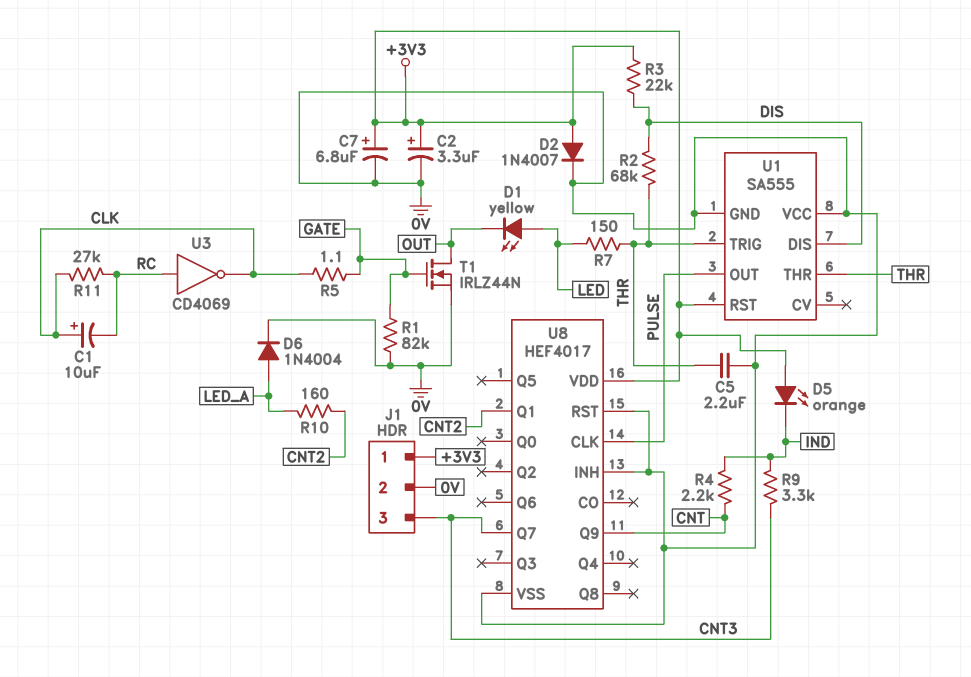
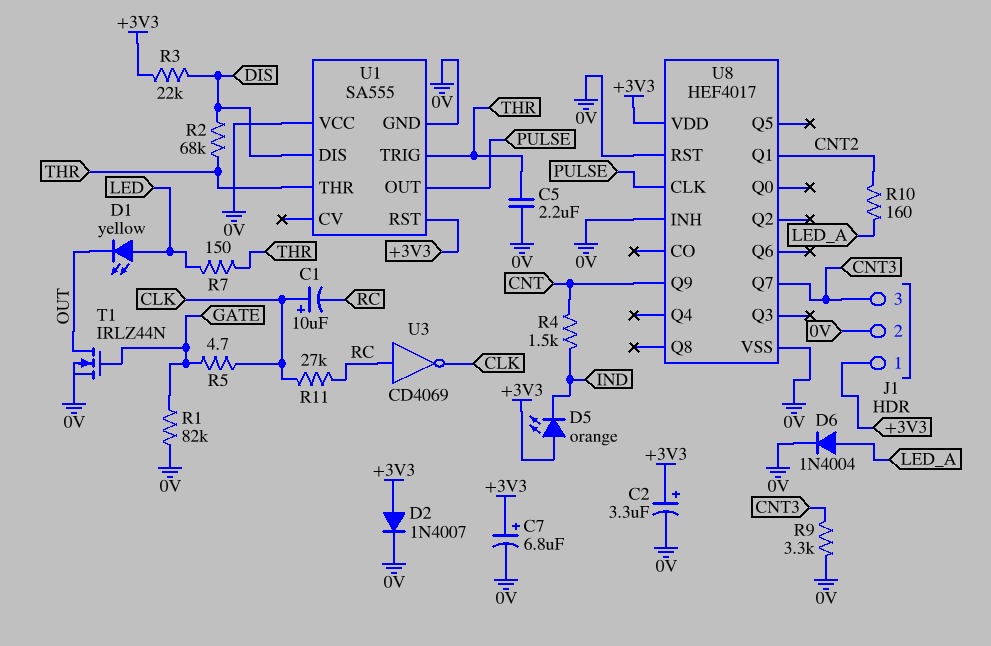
R4: 2.2k (CNT, IND) -> 1.5k (CNT, IND)
R5: 1.1 (CLK, GATE) -> 4.7 (CLK, GATE)
R9: 3.3k (CNT3, IND) -> 3.3k (0V, CNT3)

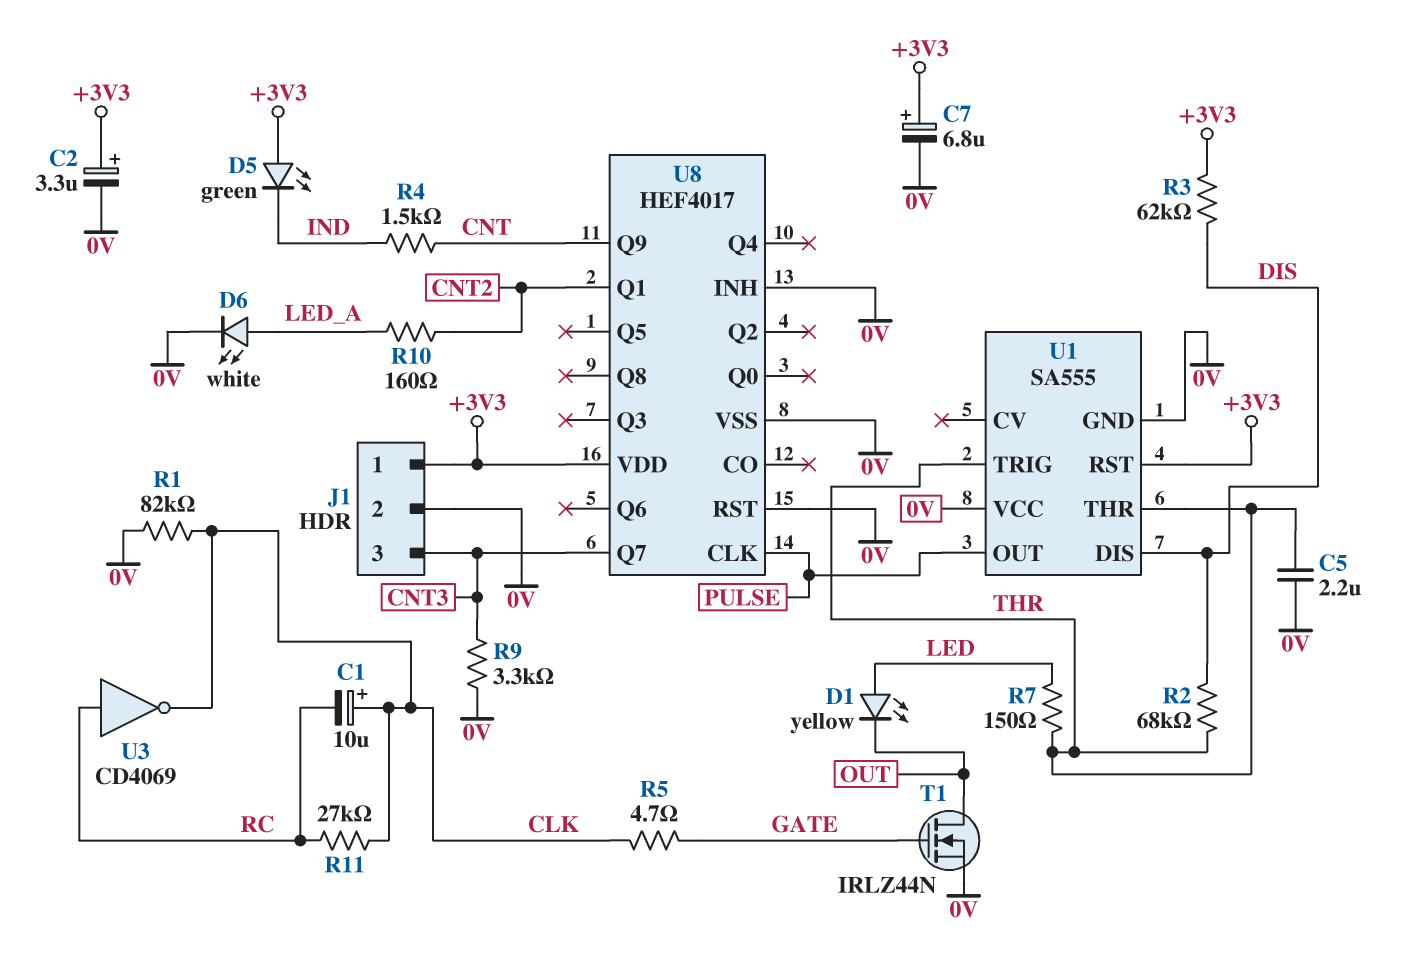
D2: diode 1N4007 (A +3V3, K 0V) -> none
D5: LED orange (A +3V3, K IND) -> LED green (A +3V3, K IND)
D6: diode 1N4004 (A LED_A, K 0V) -> LED white (A LED_A, K 0V)
R1: 82k (0V, GATE) -> 82k (0V, CLK)
R3: 22k (+3V3, DIS) -> 62k (+3V3, DIS)

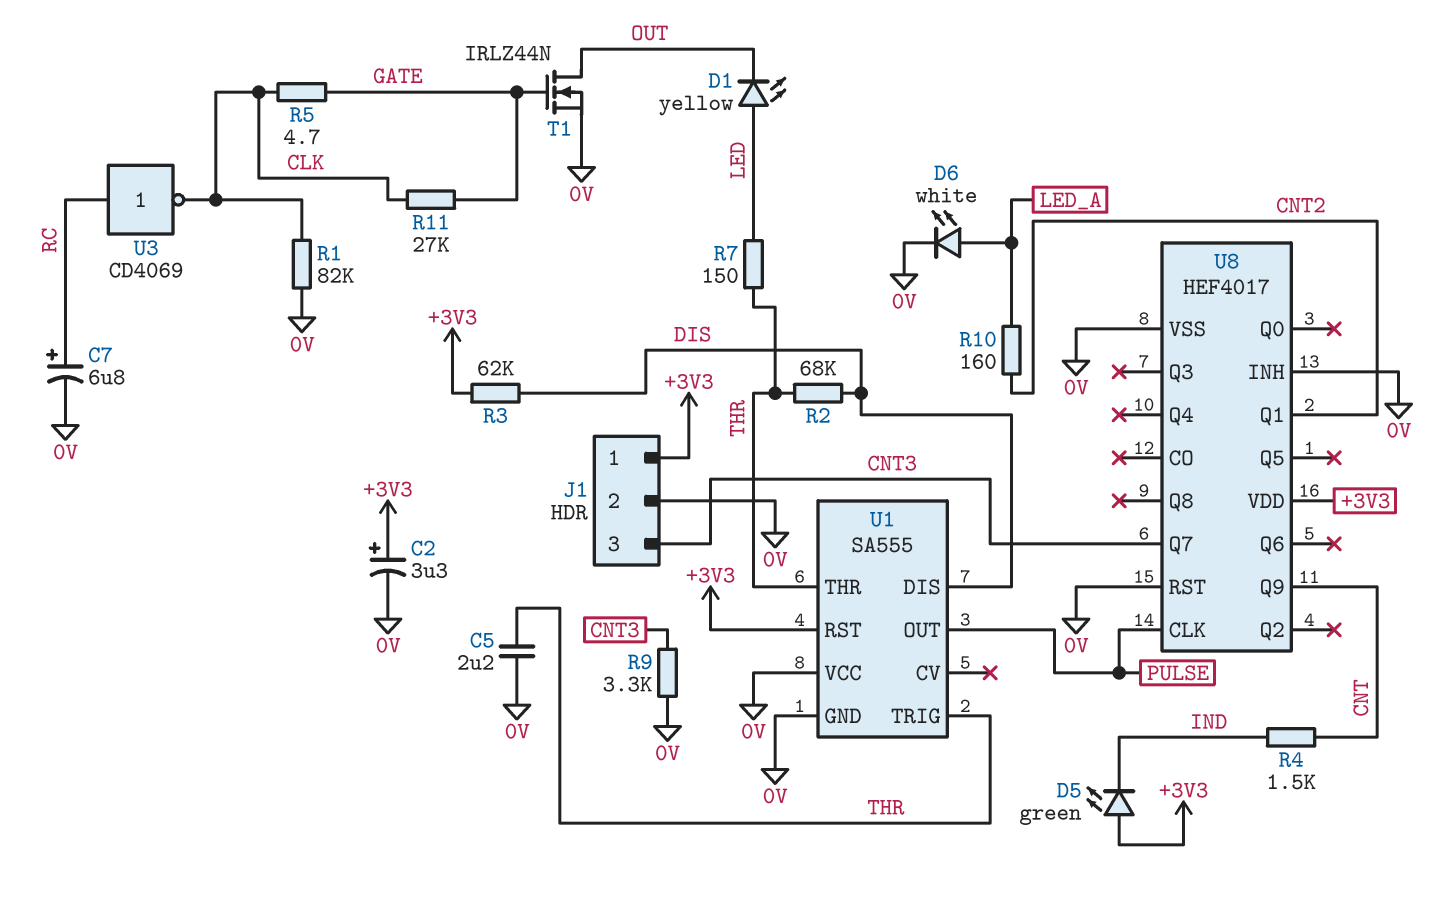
C1: 10uF (plus CLK, minus RC) -> none
C7: 6.8uF (plus +3V3, minus 0V) -> 6.8uF (plus RC, minus 0V)
R11: 27k (CLK, RC) -> 27k (CLK, GATE)

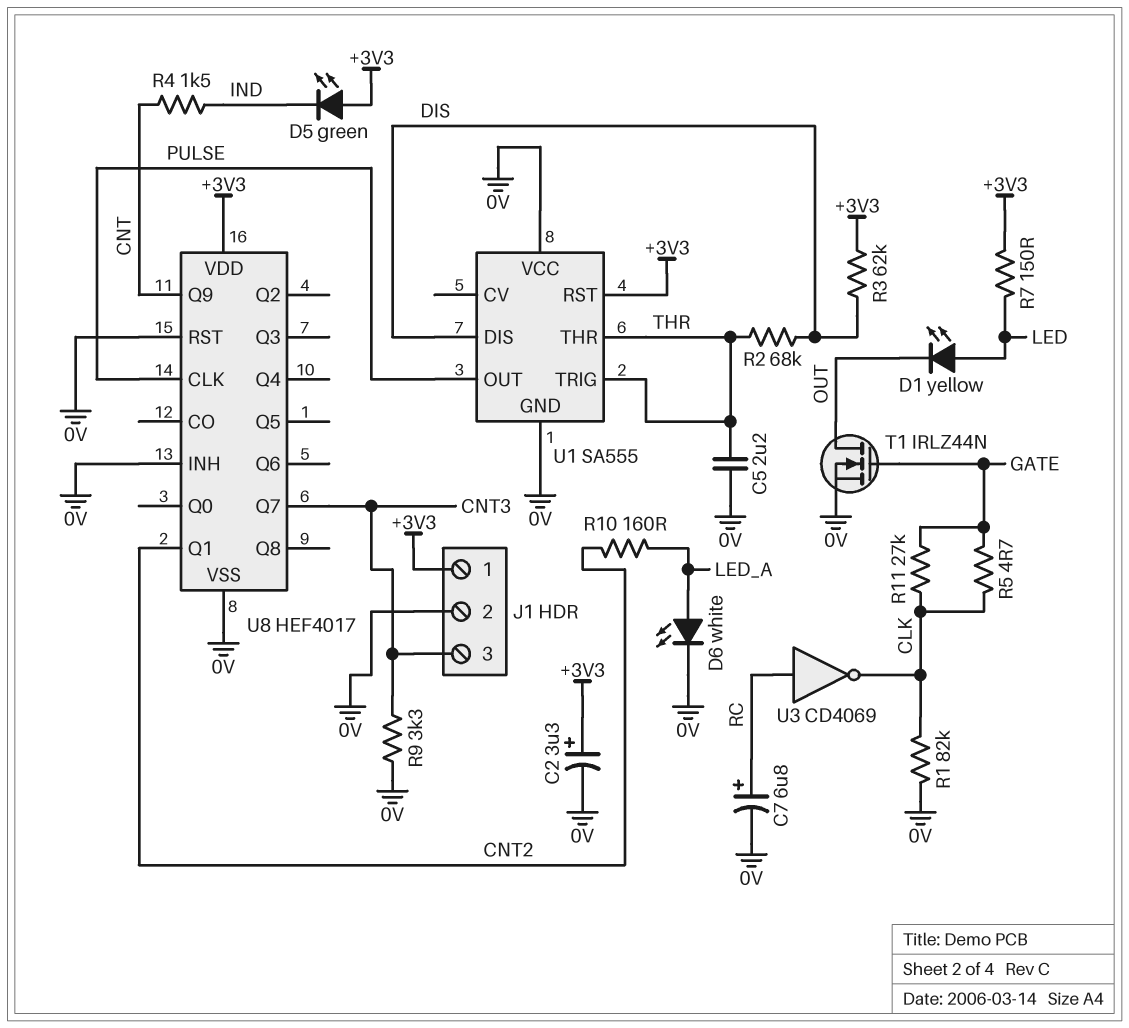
R7: 150 (LED, THR) -> 150 (+3V3, LED)

